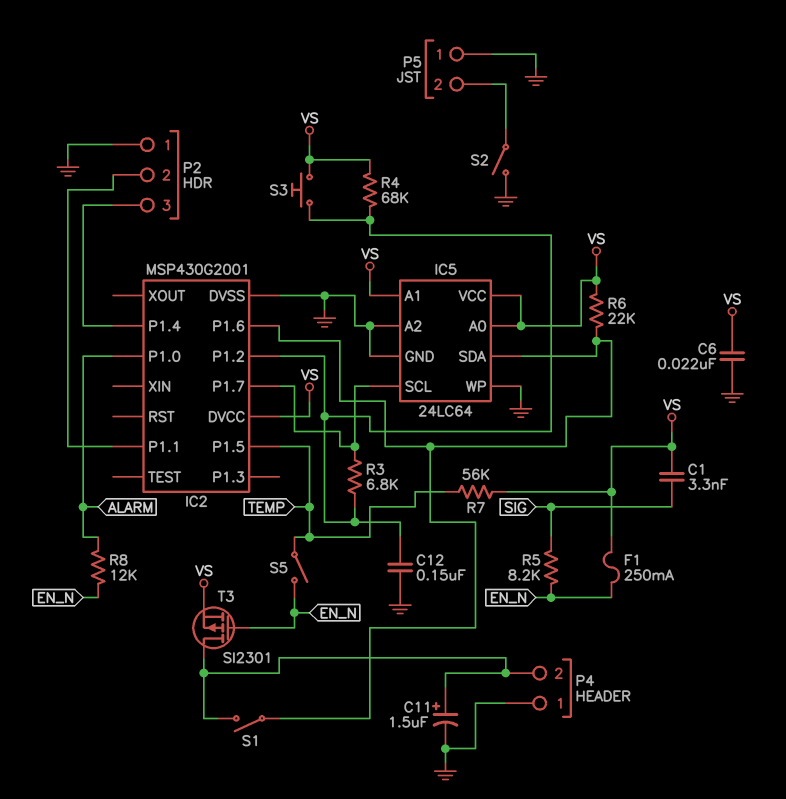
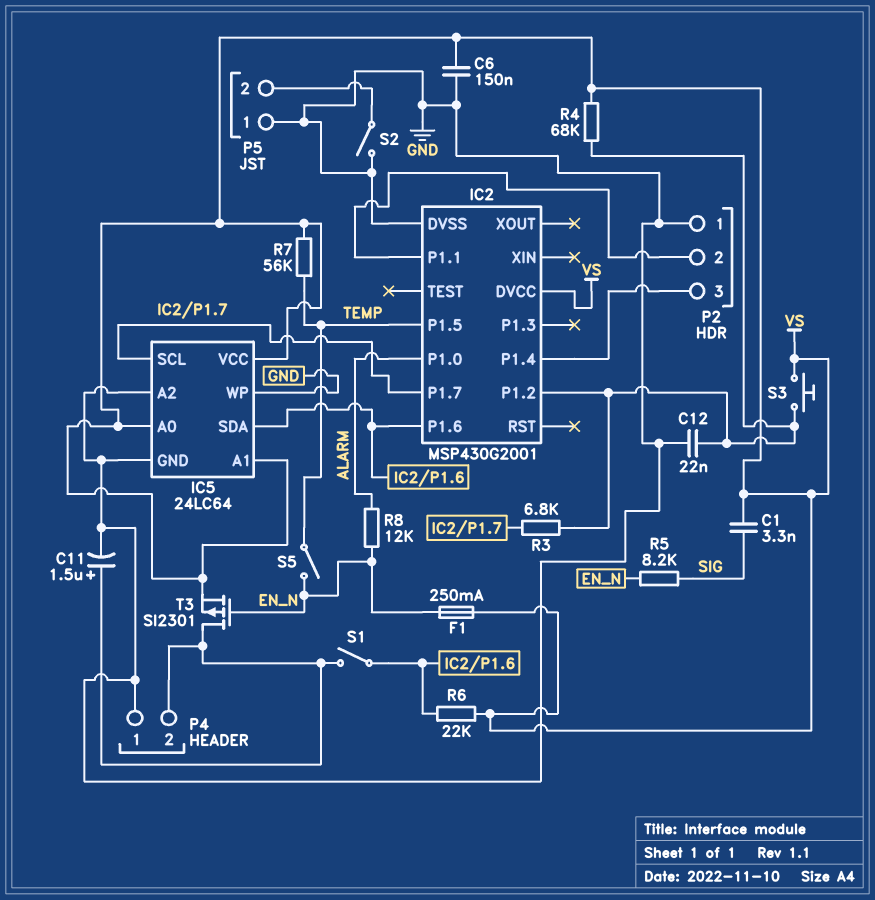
C6: 22nF (GND, VS) -> 150nF (GND, VS)
C12: 150nF (GND, IC2/P1.2) -> 22nF (GND, IC2/P1.2)

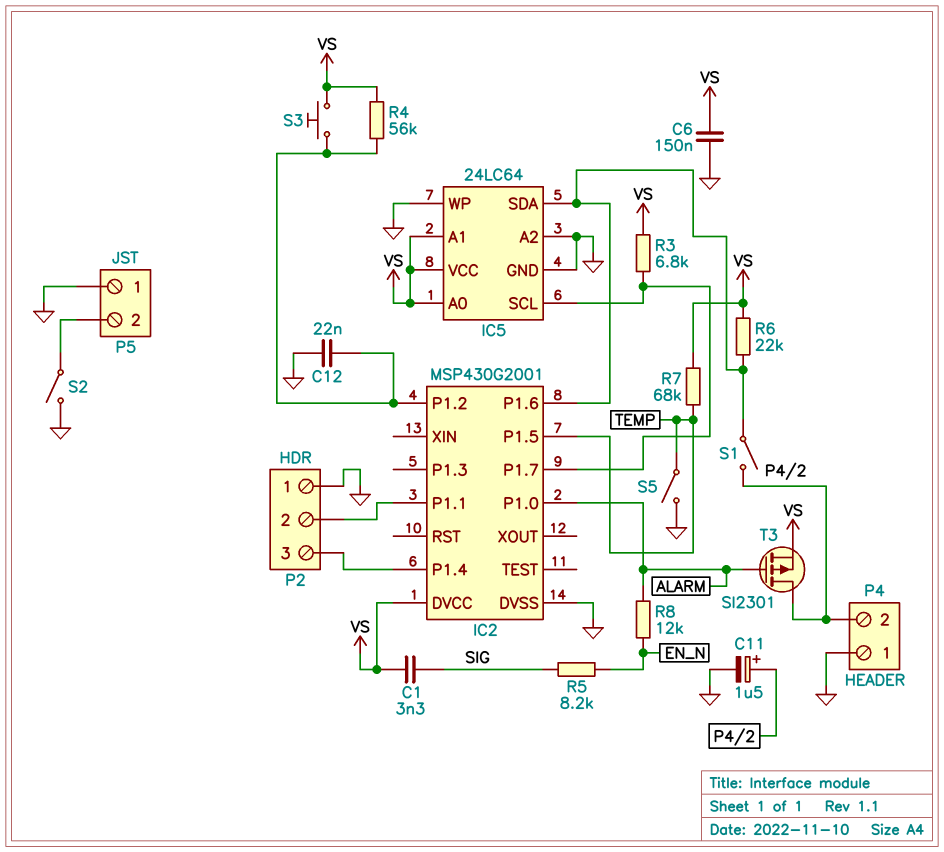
F1: 250mA (EN_N, VS) -> none
R3: 6.8k (IC2/P1.2, IC2/P1.7) -> 6.8k (IC2/P1.7, VS)
R4: 68k (IC2/P1.2, VS) -> 56k (IC2/P1.2, VS)
R7: 56k (TEMP, VS) -> 68k (TEMP, VS)
S5: switch (EN_N, TEMP) -> switch (GND, TEMP)
T3: PMOS SI2301 (G EN_N, D P4/2, S VS) -> PMOS SI2301 (G ALARM, D P4/2, S VS)

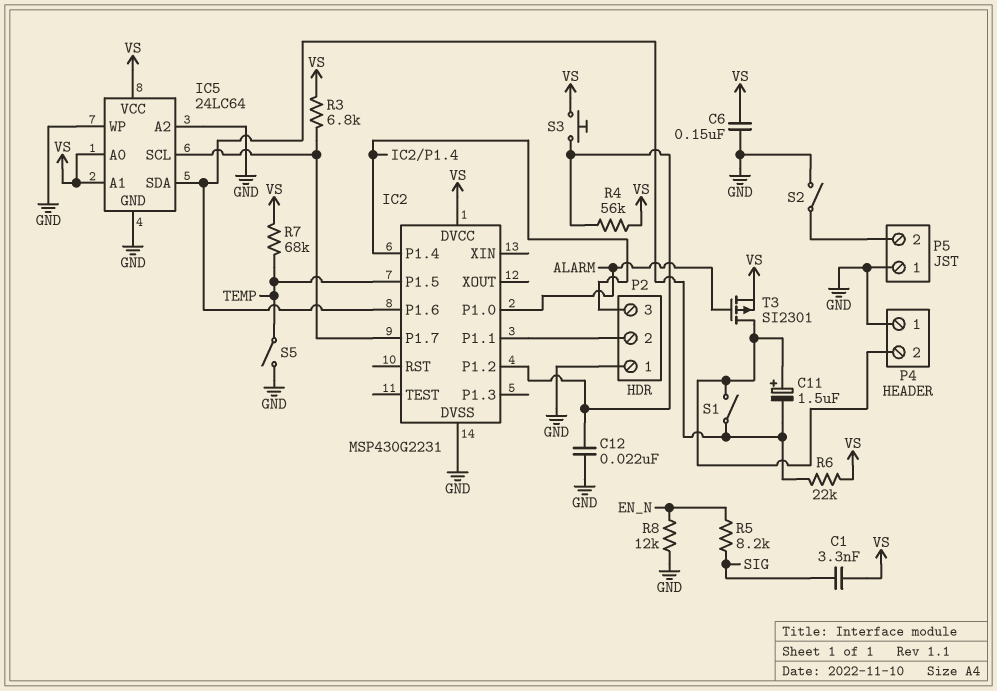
C11: 1.5uF (plus P4/2, minus GND) -> 1.5uF (plus P4/2, minus IC2/P1.6)
IC2: MSP430G2001 -> MSP430G2231
R8: 12k (ALARM, EN_N) -> 12k (EN_N, GND)

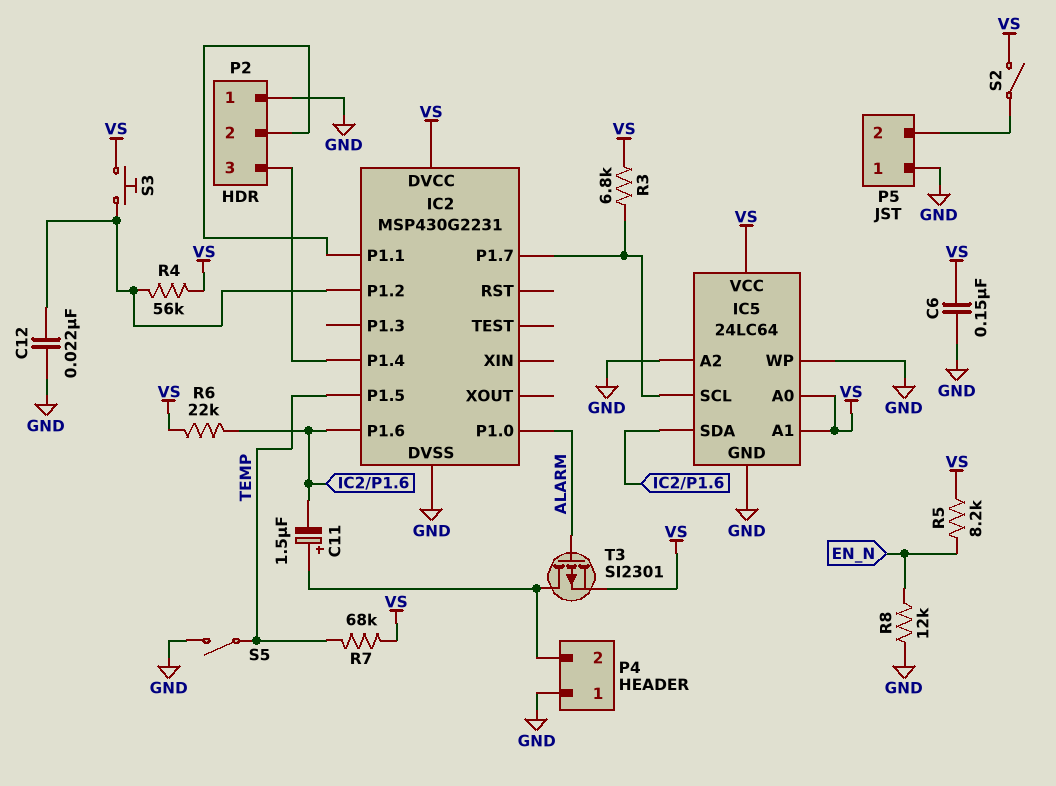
C1: 3.3nF (SIG, VS) -> none
R5: 8.2k (EN_N, SIG) -> 8.2k (EN_N, VS)
S1: switch (IC2/P1.6, P4/2) -> none
S2: switch (GND, P5/2) -> switch (P5/2, VS)

